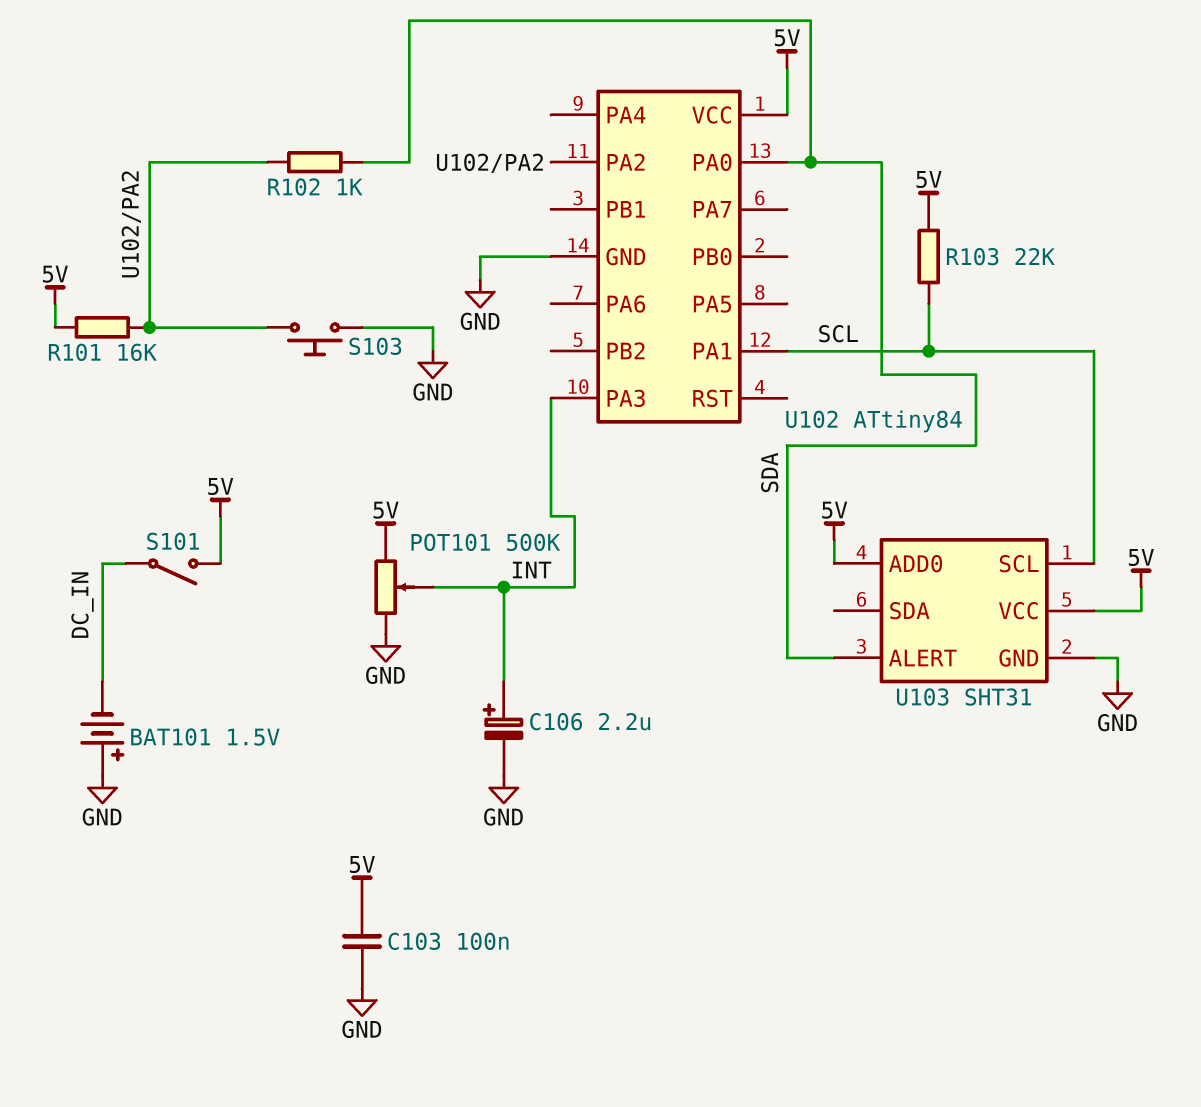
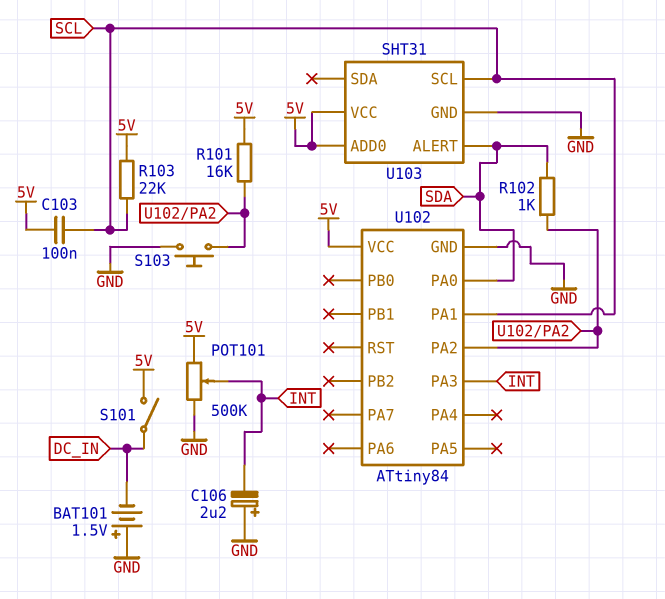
C103: 100nF (5V, GND) -> 100nF (5V, SCL)
C106: 2.2uF (plus INT, minus GND) -> 2.2uF (plus GND, minus INT)

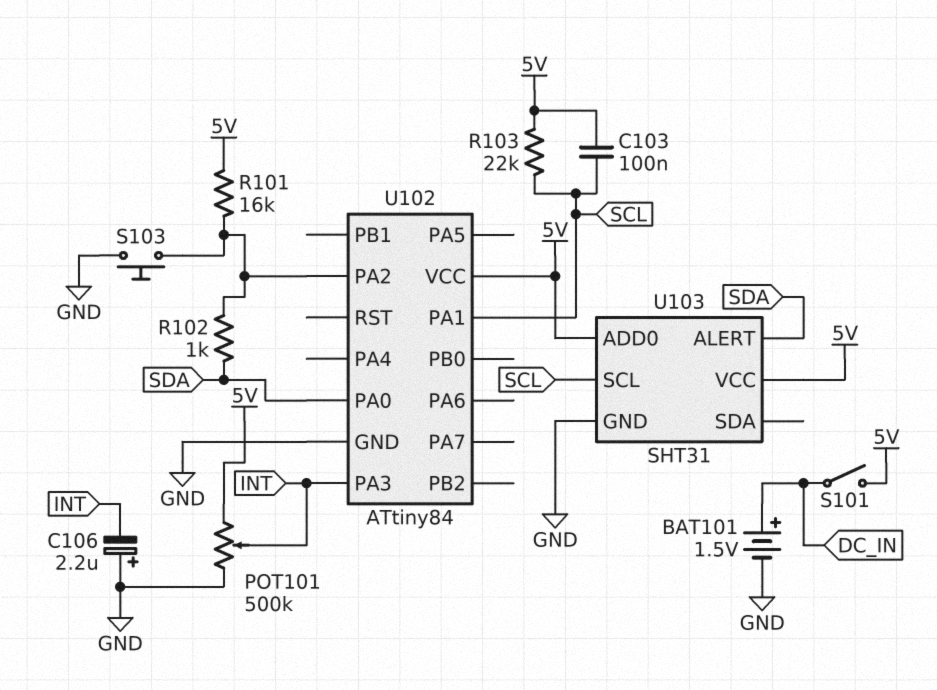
BAT101: 1.5V (plus GND, minus DC_IN) -> 1.5V (plus DC_IN, minus GND)

